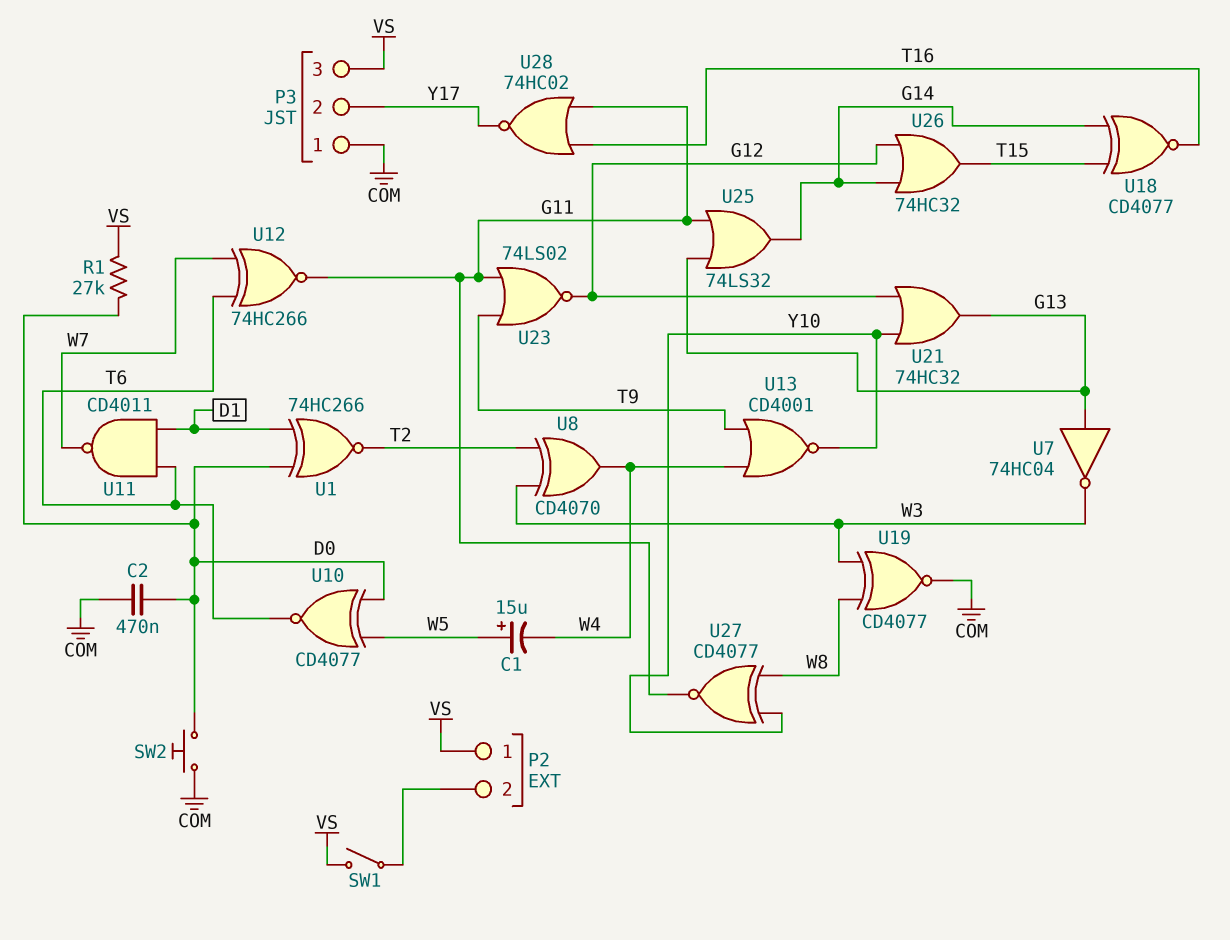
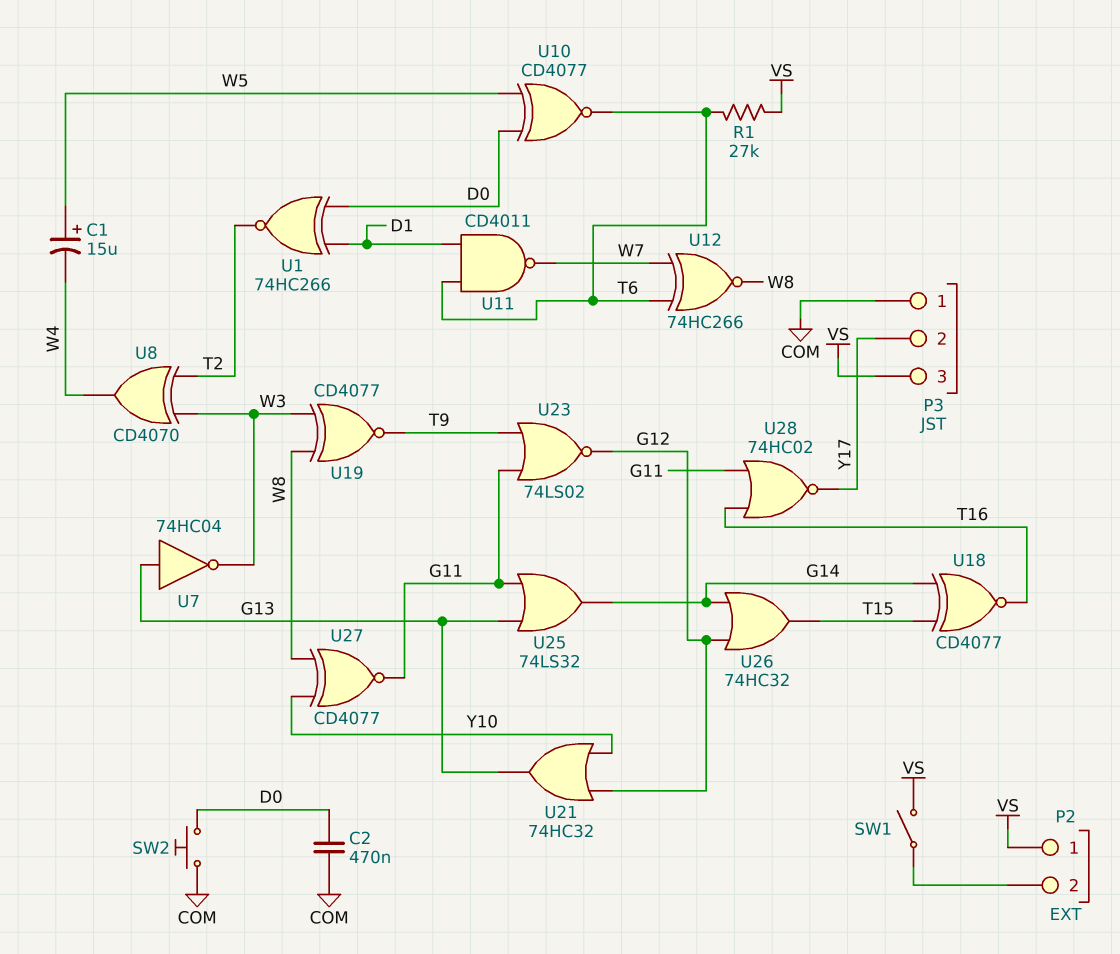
R1: 27k (D0, VS) -> 27k (T6, VS)
U12: XNOR 74HC266 (in T6, in W7, out G11) -> XNOR 74HC266 (in T6, in W7, out W8)
U13: NOR CD4001 (in T9, in W4, out Y10) -> none
U19: XNOR CD4077 (in W3, in W8, out COM) -> XNOR CD4077 (in W3, in W8, out T9)

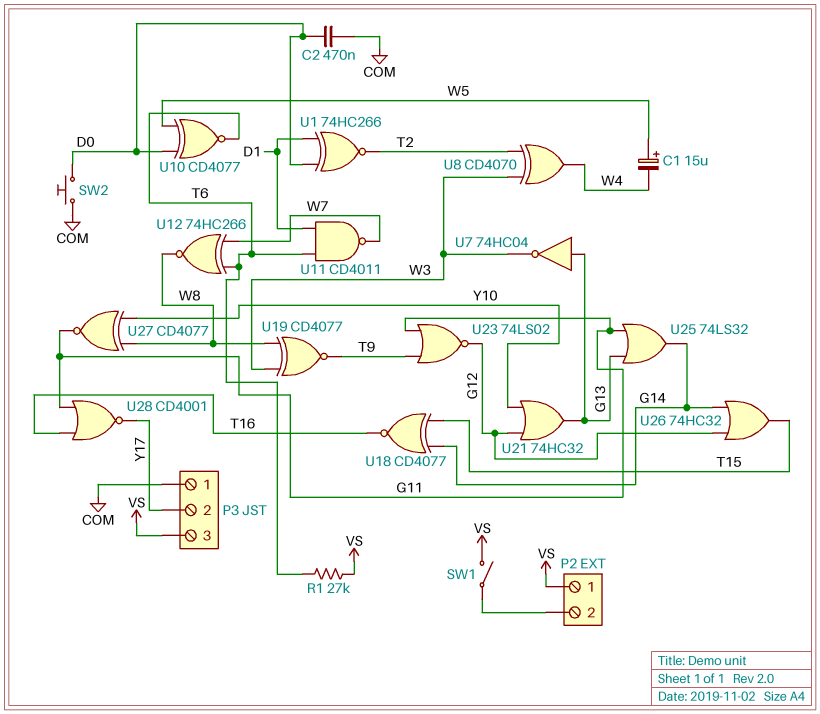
U28: NOR 74HC02 (in G11, in T16, out Y17) -> NOR CD4001 (in G11, in T16, out Y17)

